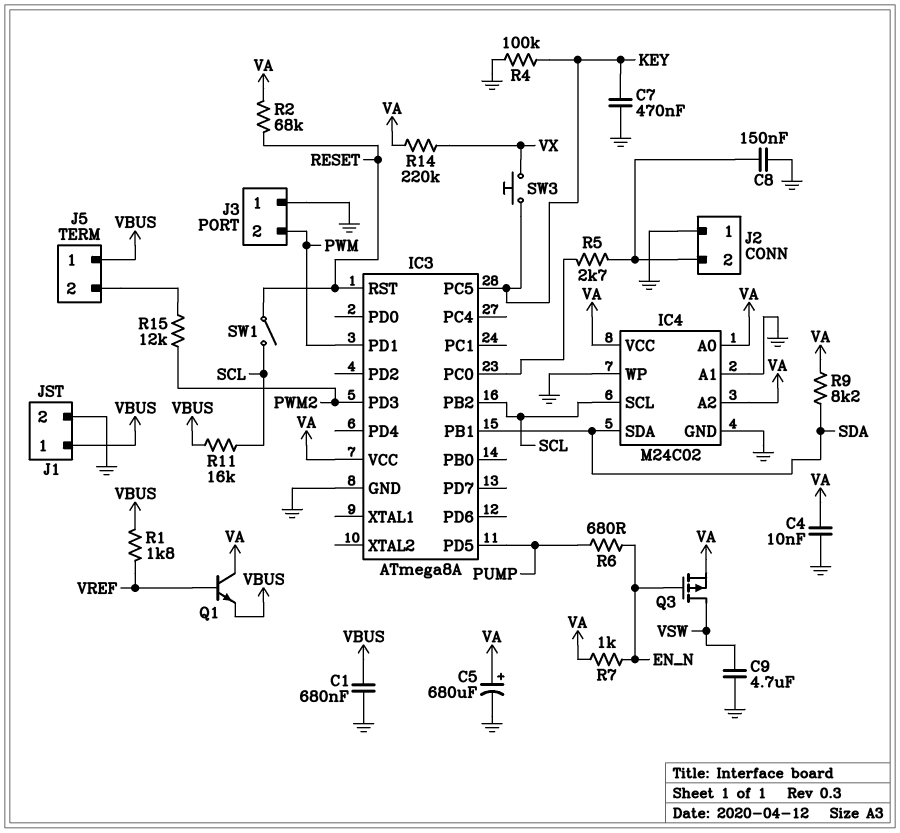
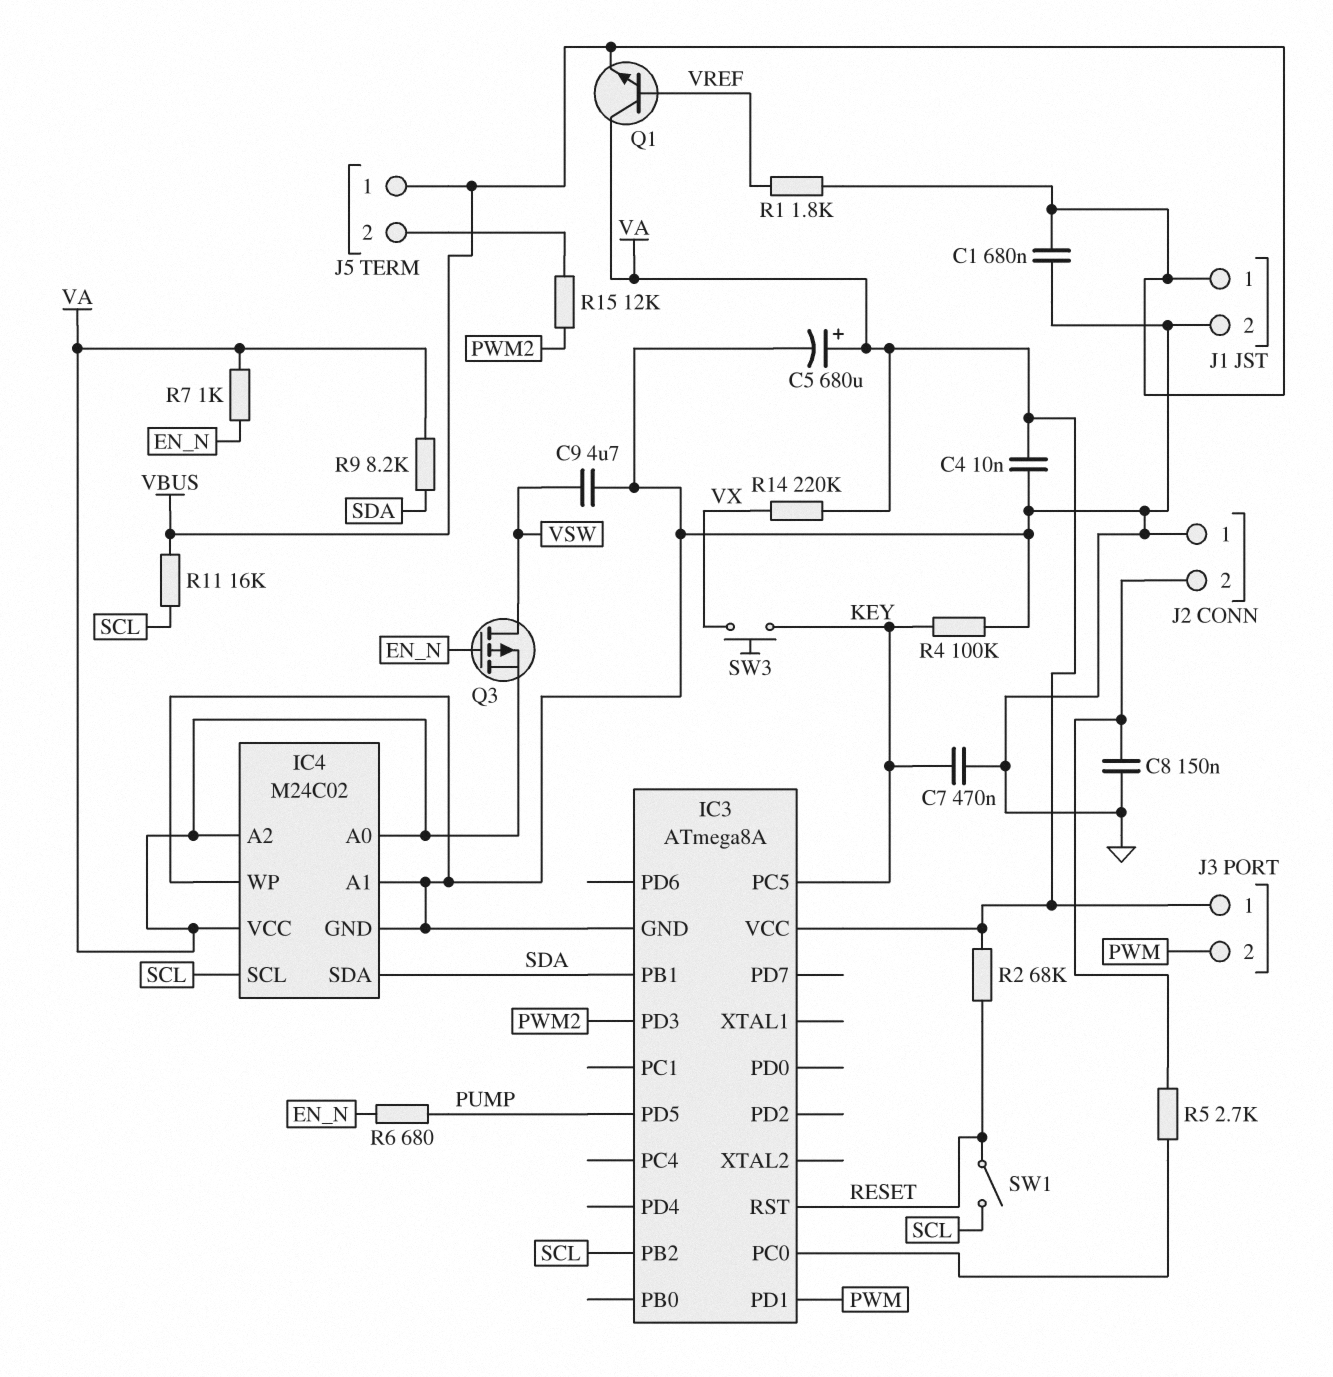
J3 pin 1: GND -> VA

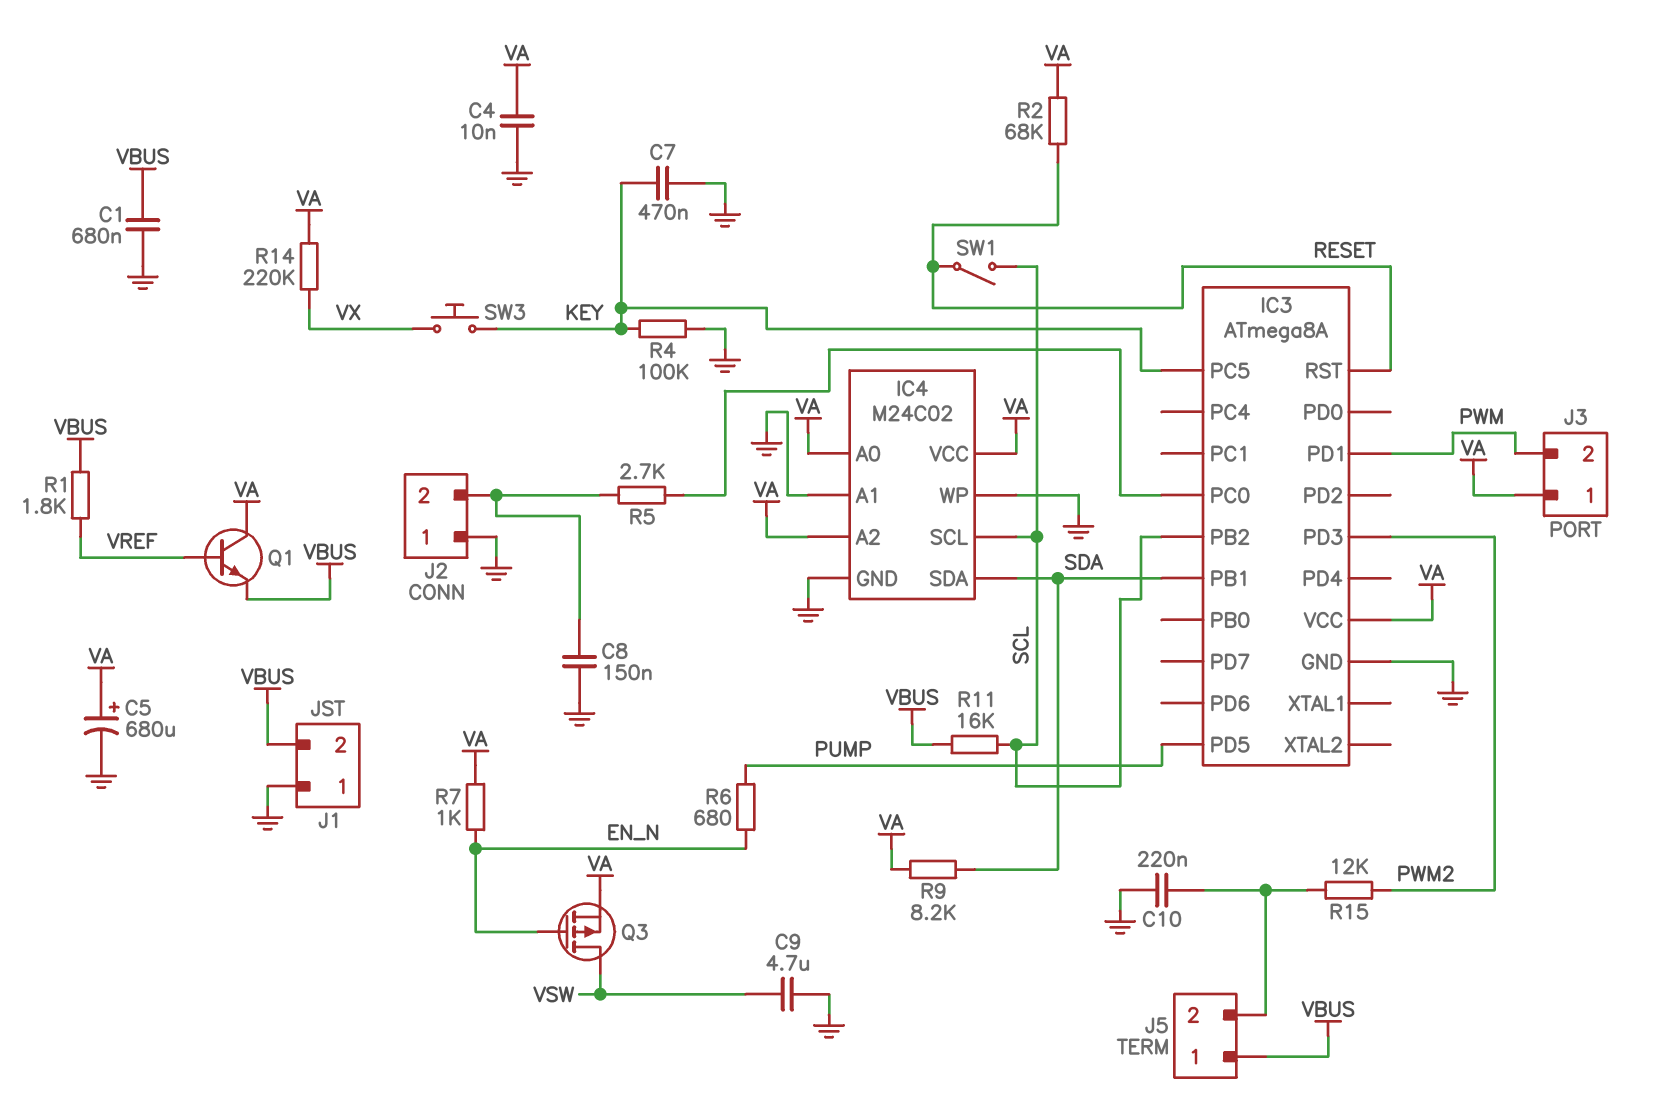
C10: none -> 220nF (GND, J5/2)
J1 pin 1: VBUS -> GND
J1 pin 2: GND -> VBUS

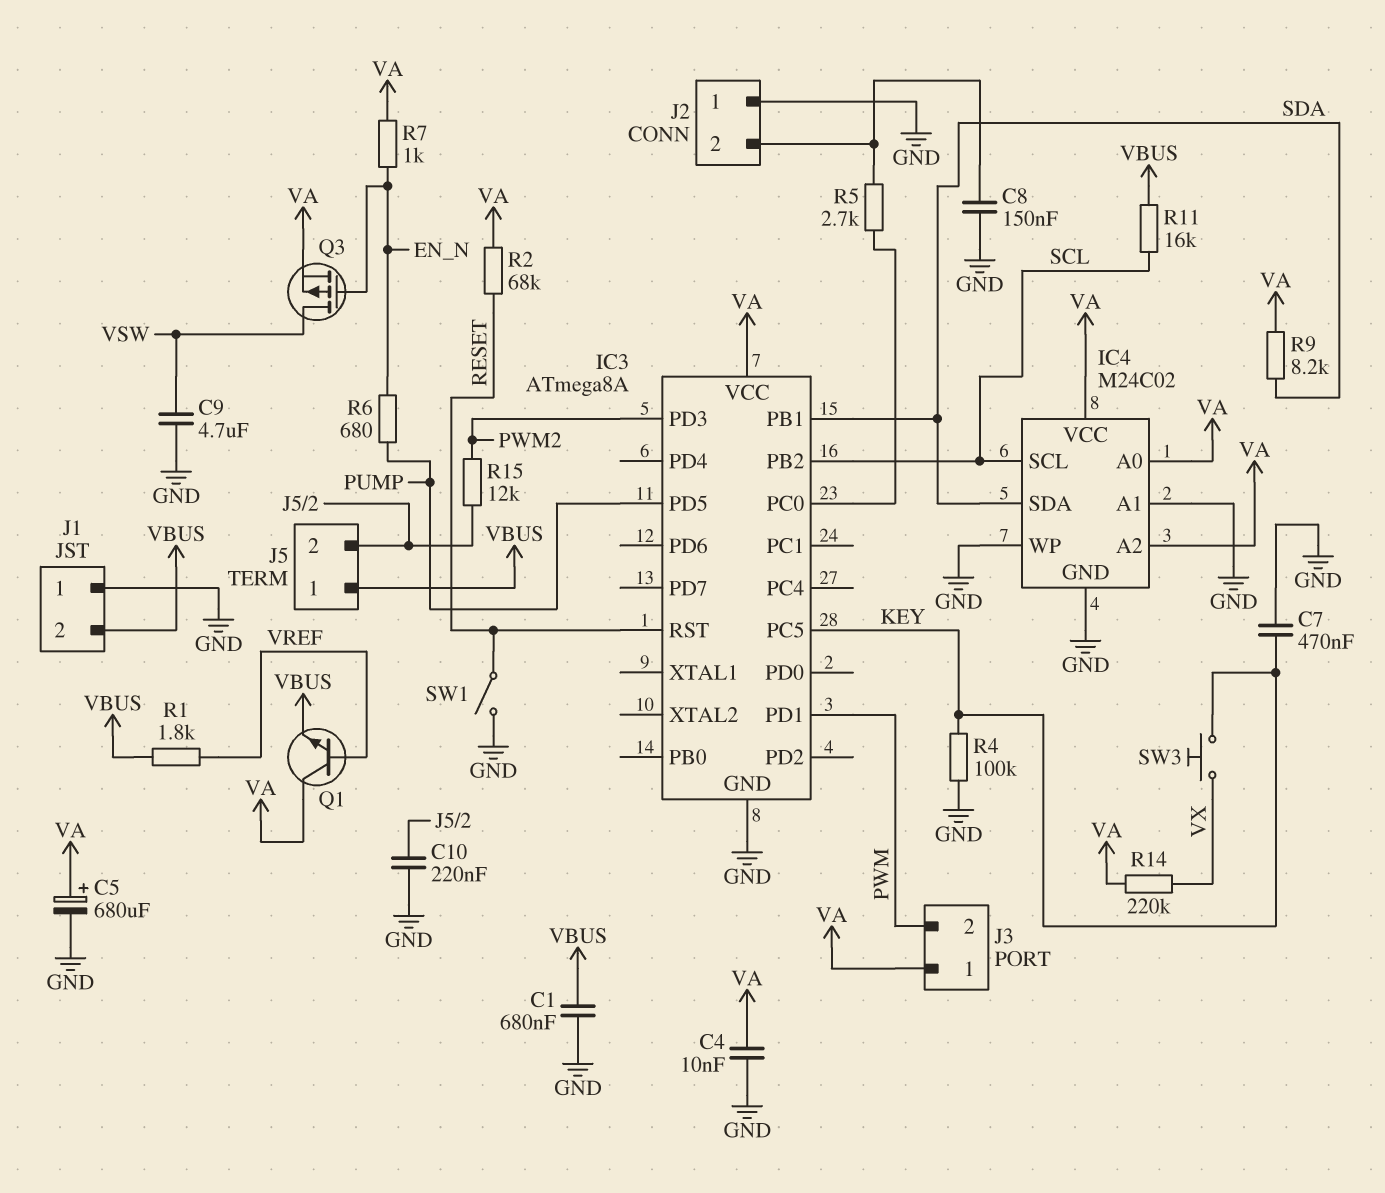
SW1: switch (RESET, SCL) -> switch (GND, RESET)

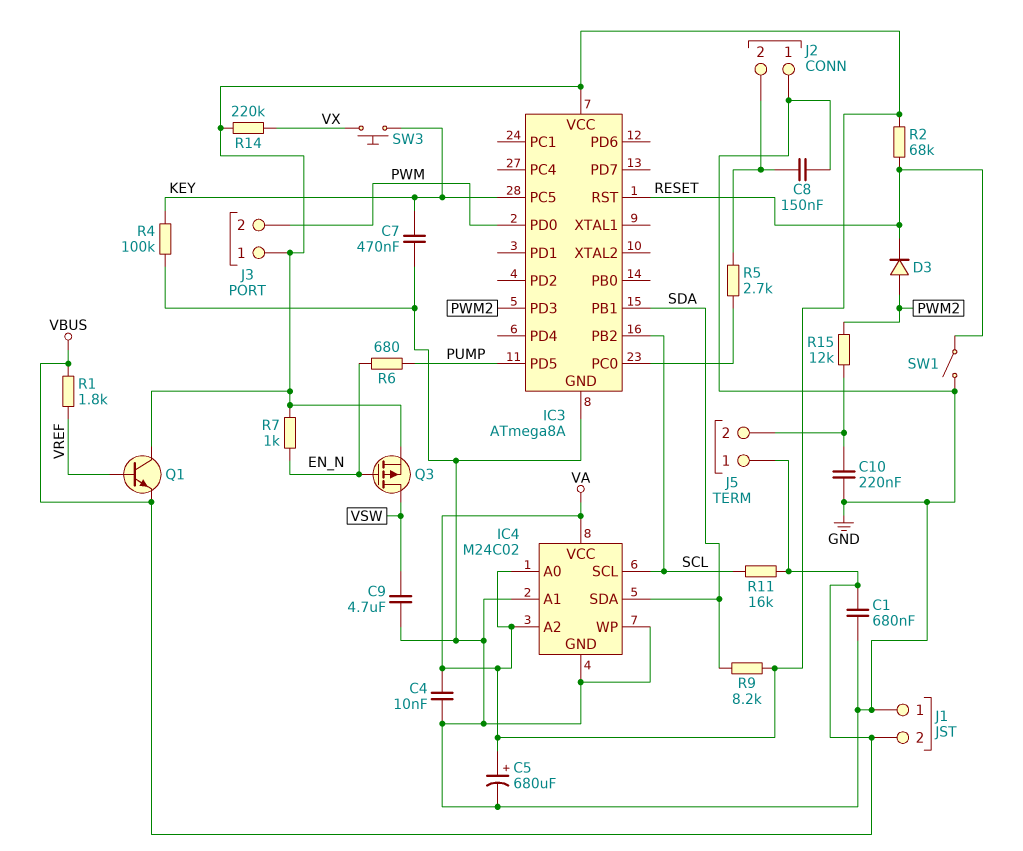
D3: none -> diode (A PWM2, K RESET)
IC3 pin PD0: none -> PWM
IC3 pin PD1: PWM -> none

